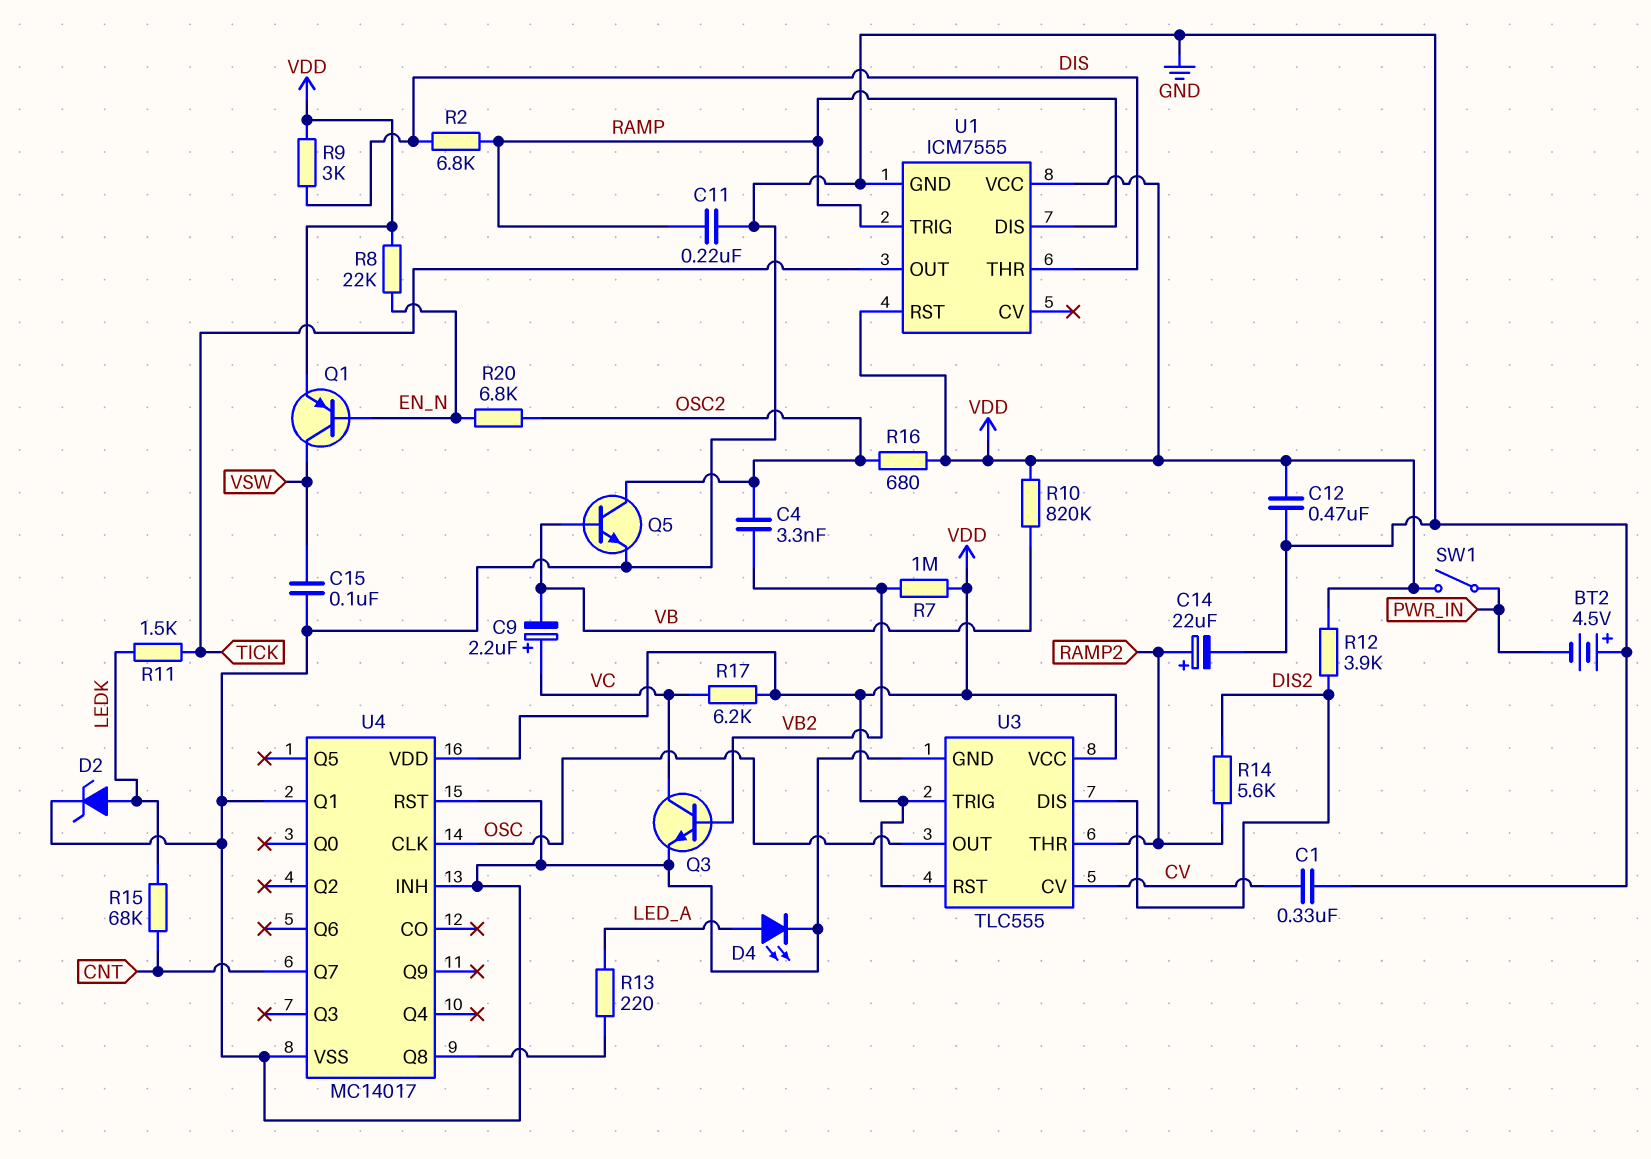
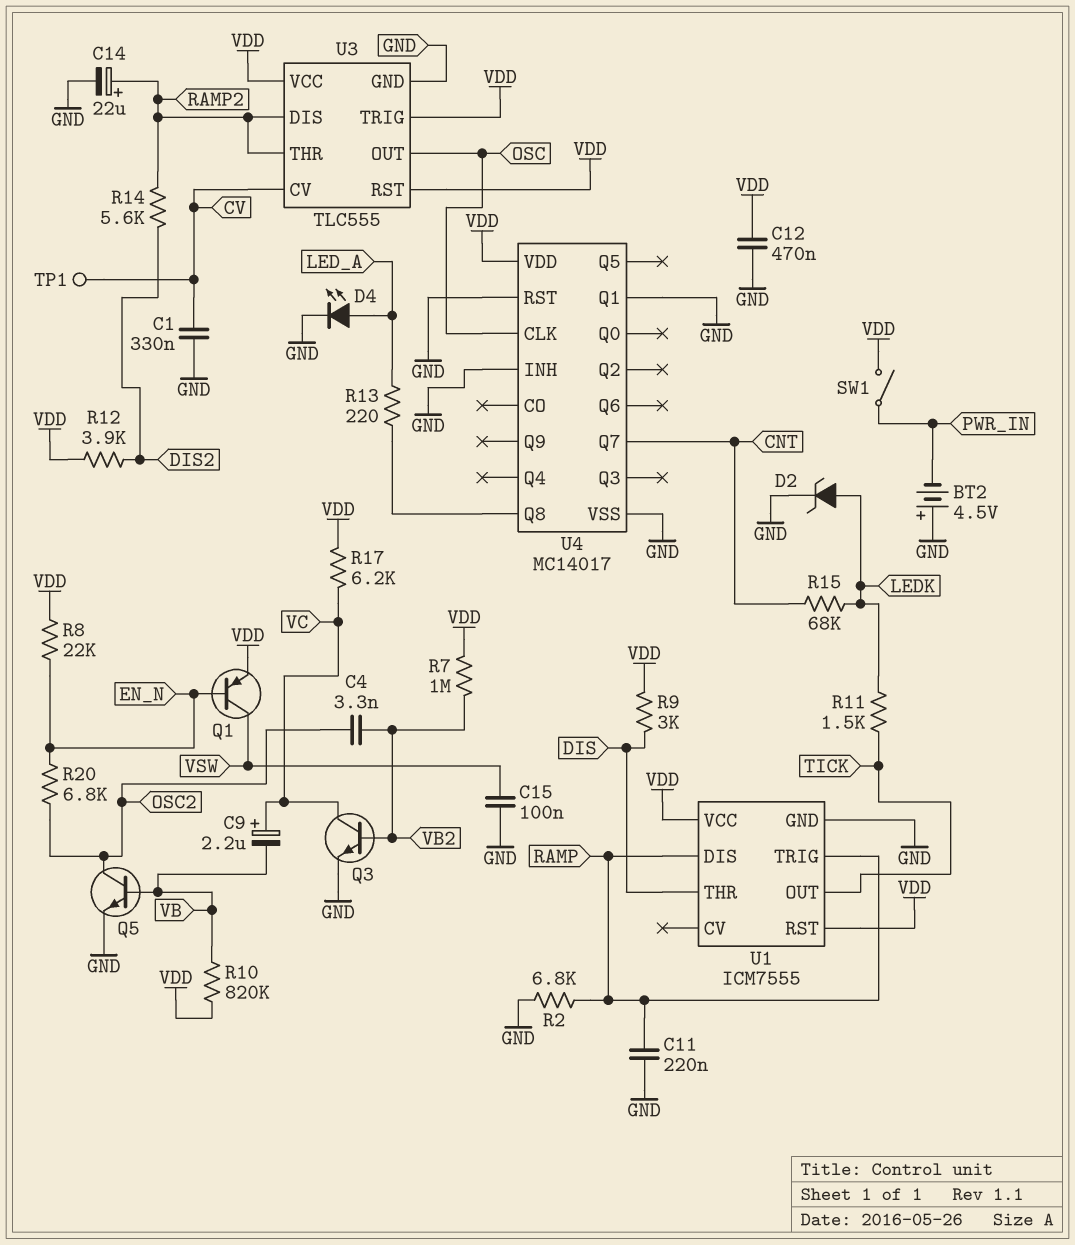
R2: 6.8k (DIS, RAMP) -> 6.8k (GND, RAMP)
R16: 680 (OSC2, VDD) -> none
TP1: none -> test point (CV)
U3 pin DIS: DIS2 -> RAMP2

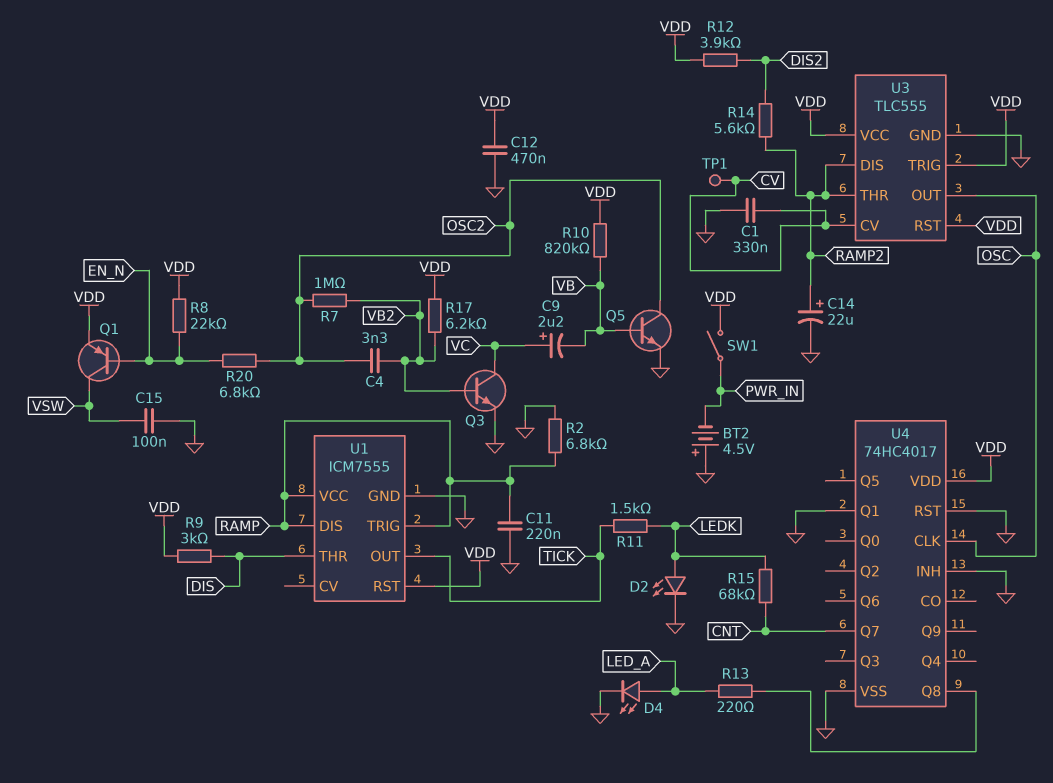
D2: zener (A LEDK, K GND) -> LED (A LEDK, K GND)
R7: 1M (VB2, VDD) -> 1M (OSC2, VB2)
R17: 6.2k (VC, VDD) -> 6.2k (VB2, VDD)
U1 pin VCC: VDD -> RAMP
U4: MC14017 -> 74HC4017

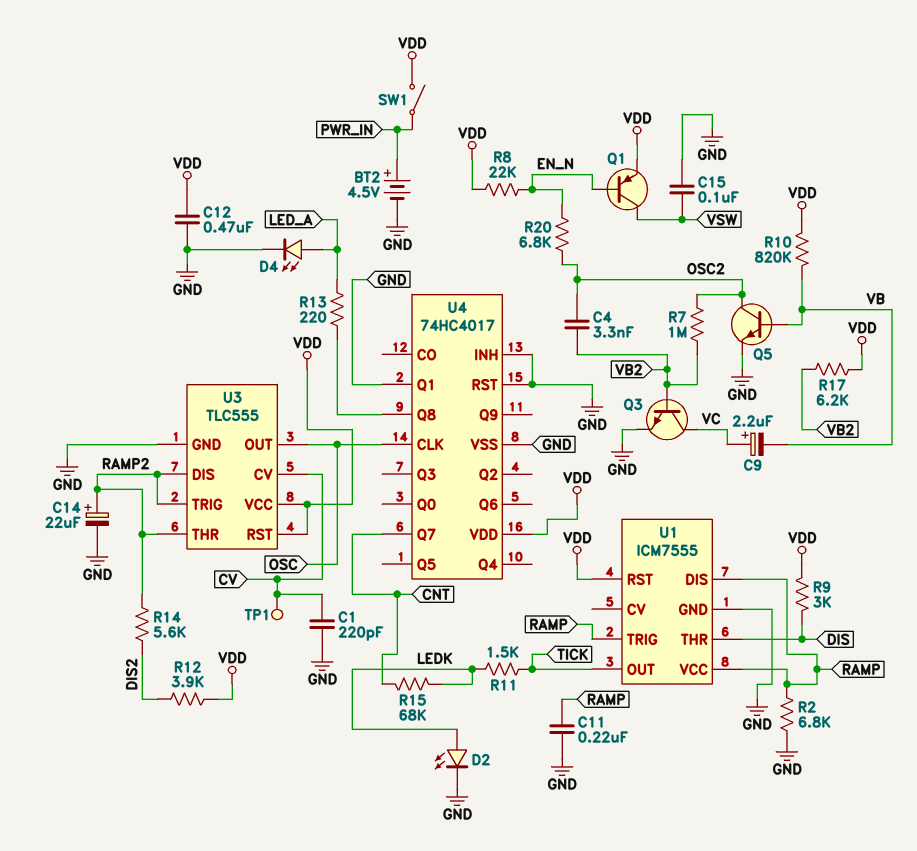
BT2: 4.5V (plus GND, minus PWR_IN) -> 4.5V (plus PWR_IN, minus GND)
C1: 330nF (CV, GND) -> 220pF (CV, GND)
U3 pin TRIG: VDD -> RAMP2

